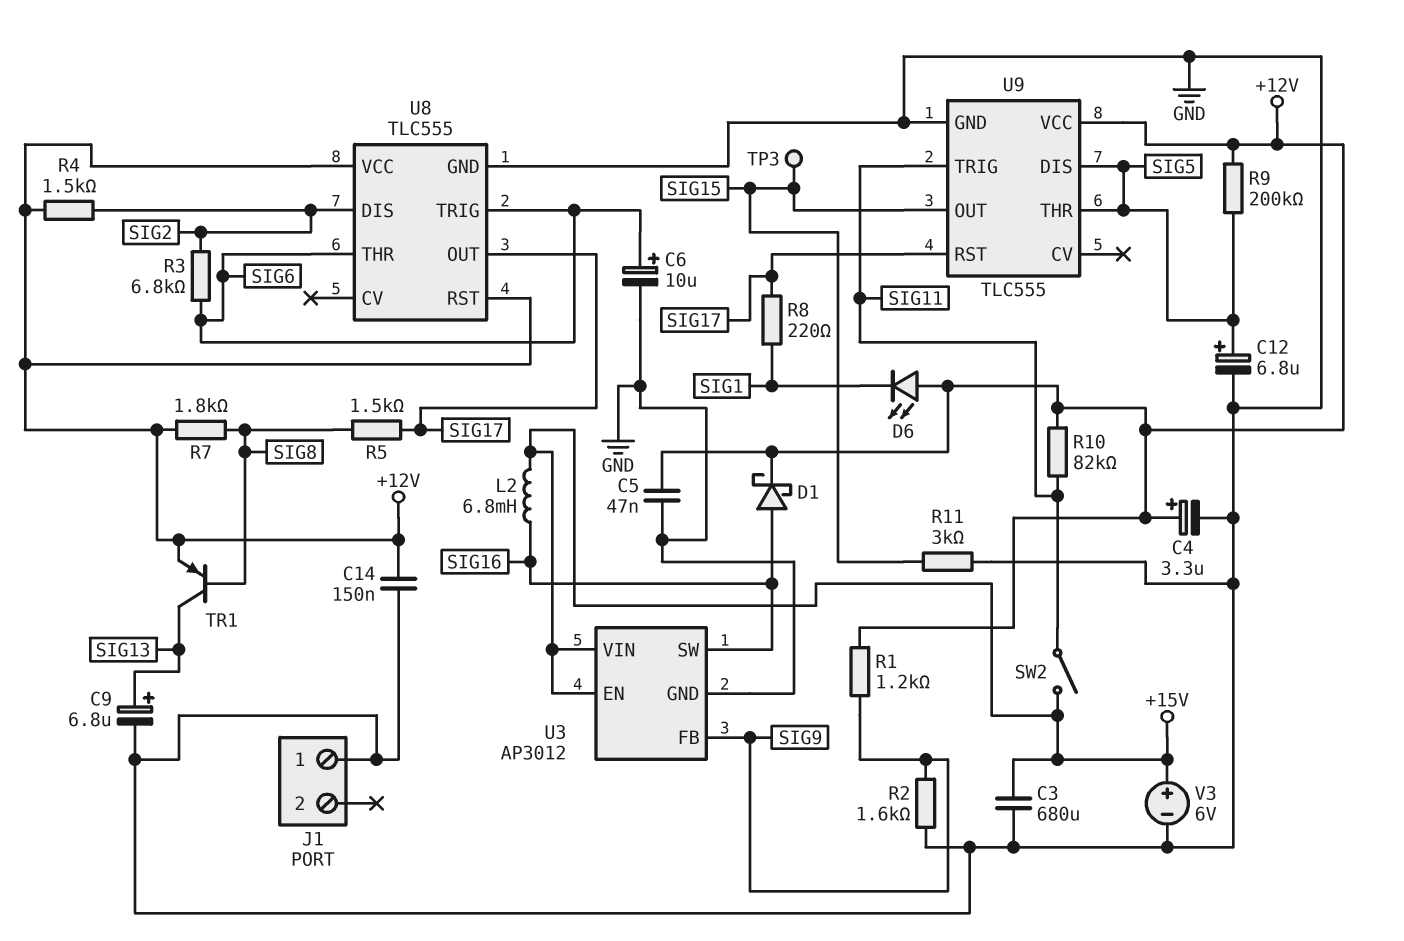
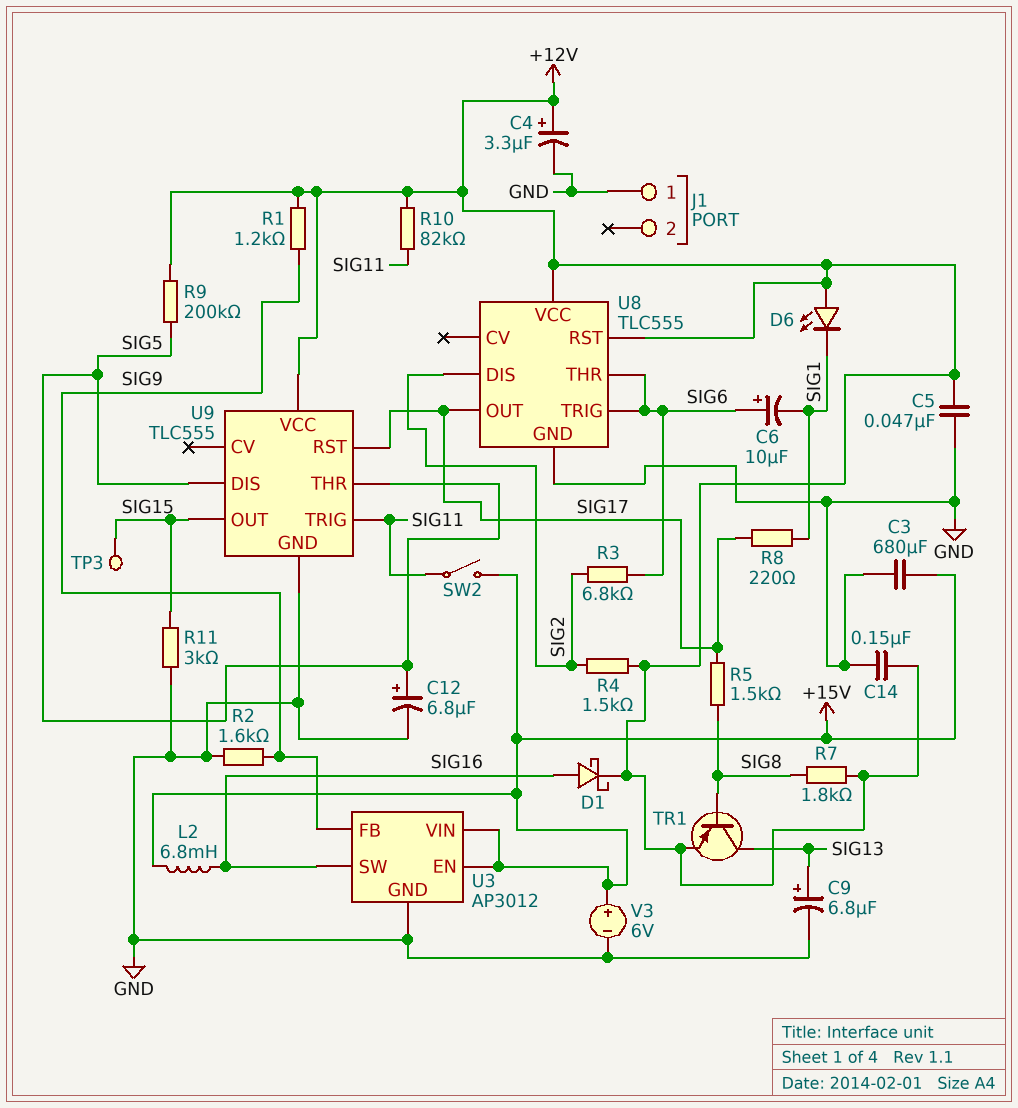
C6: 10uF (plus SIG6, minus GND) -> 10uF (plus SIG6, minus SIG1)

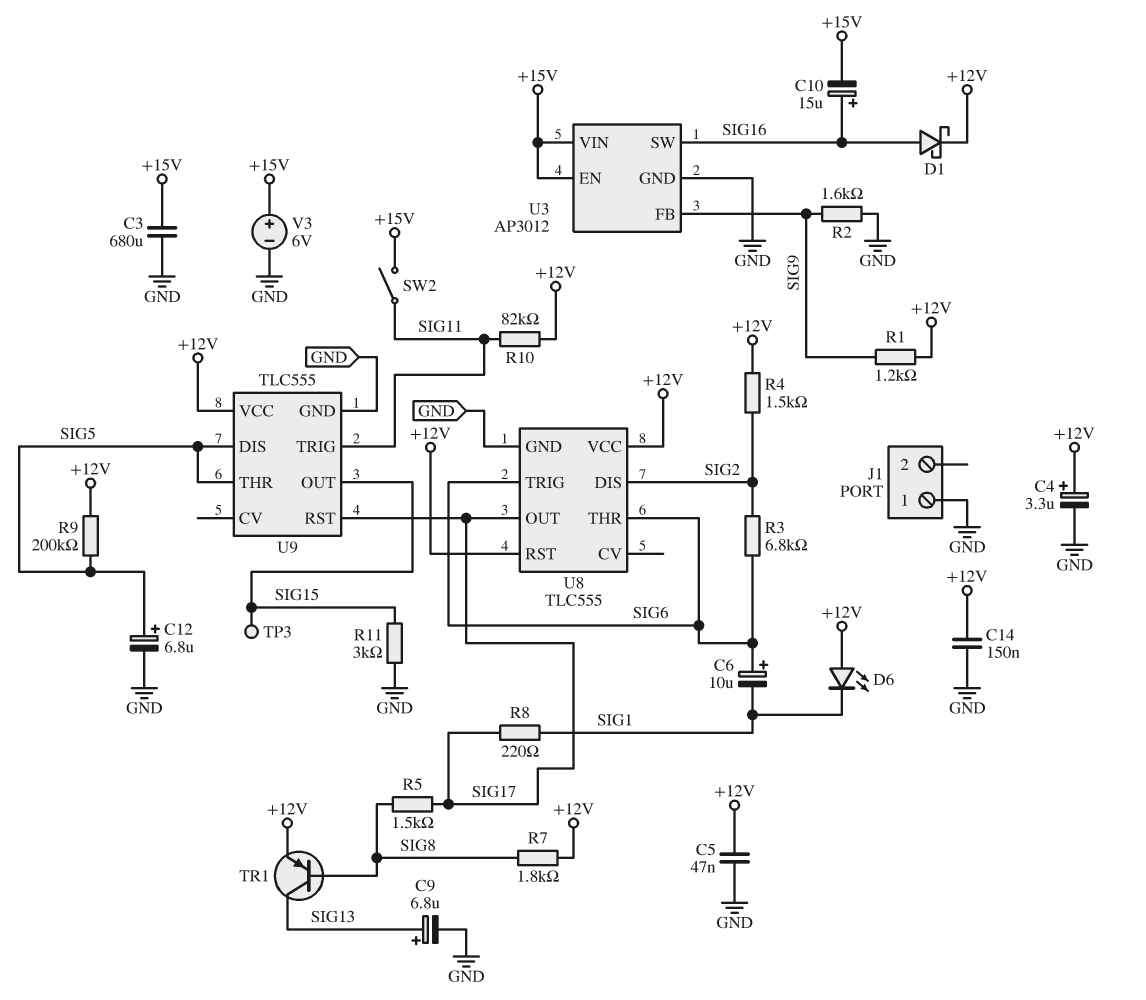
C10: none -> 15uF (plus SIG16, minus +15V)
L2: 6.8mH (+15V, SIG16) -> none

